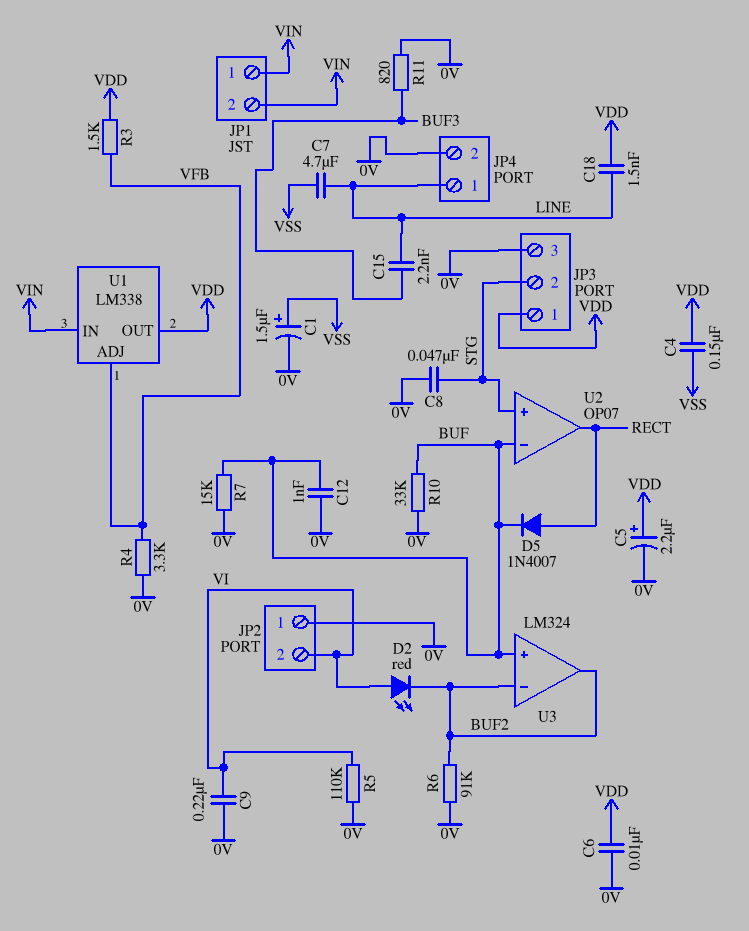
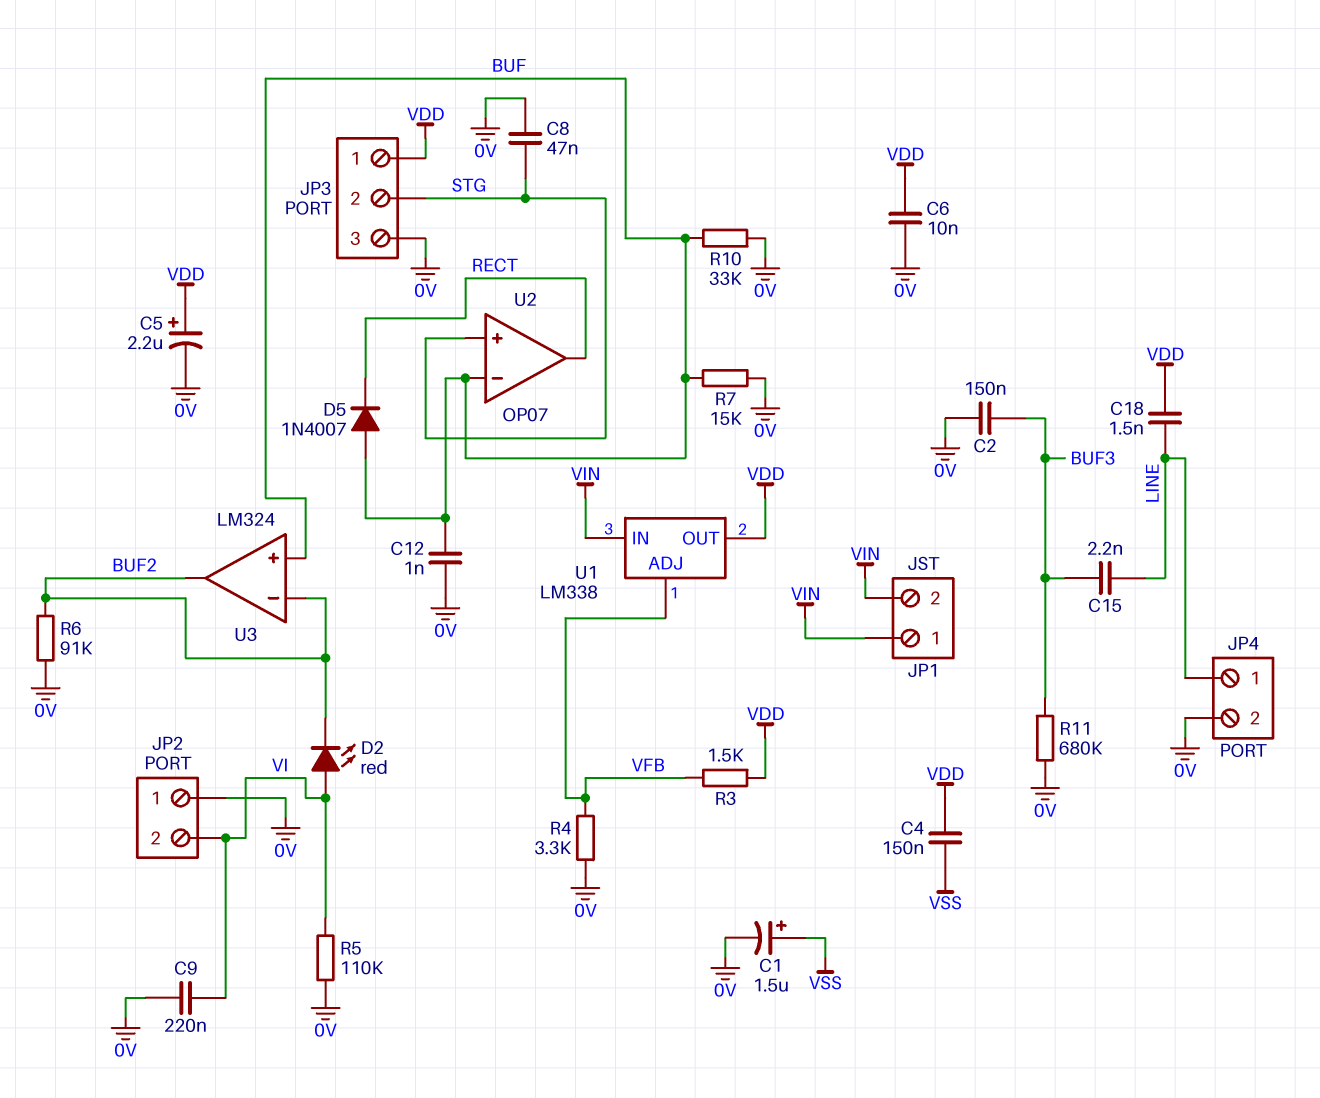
C2: none -> 150nF (0V, BUF3)
C7: 4.7uF (LINE, VSS) -> none
D5: diode 1N4007 (A RECT, K BUF) -> diode 1N4007 (A BUF, K RECT)
R11: 820 (0V, BUF3) -> 680k (0V, BUF3)

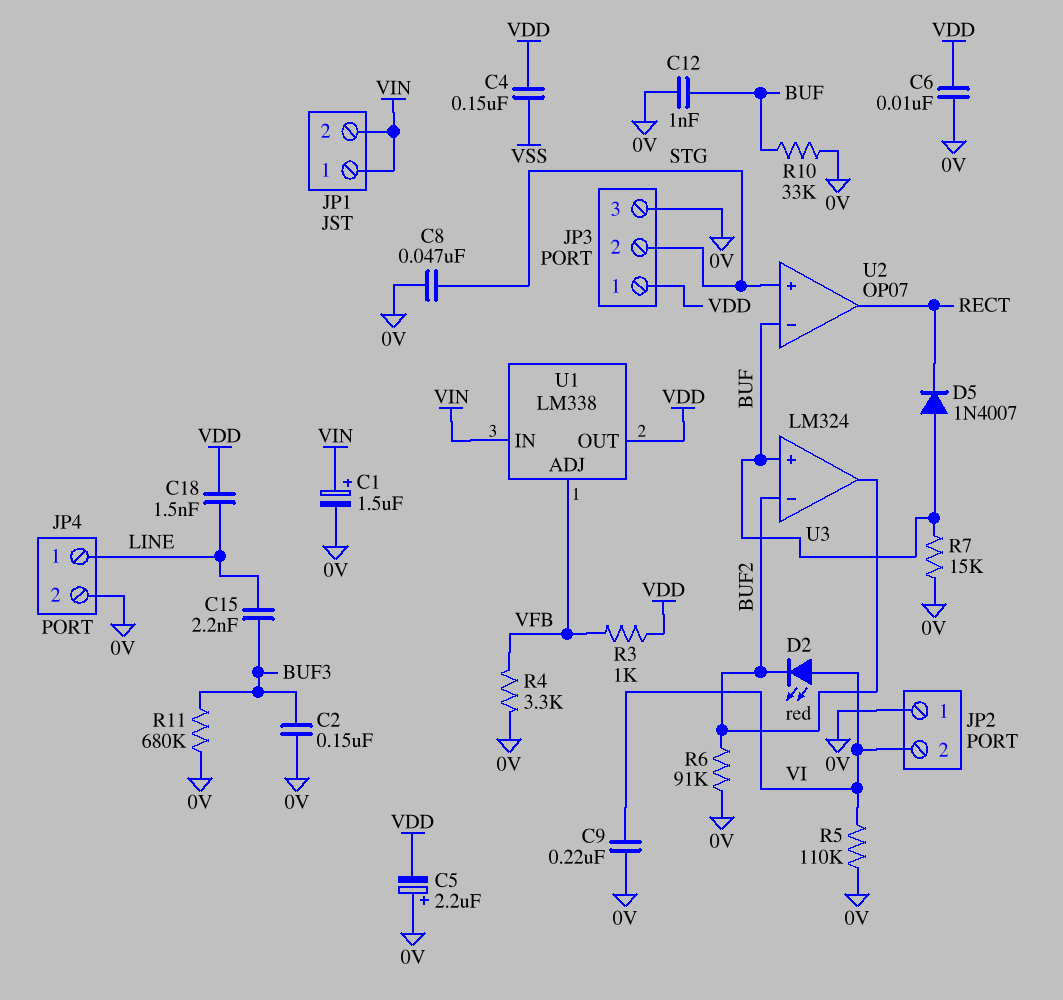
C1: 1.5uF (plus VSS, minus 0V) -> 1.5uF (plus VIN, minus 0V)
C5: 2.2uF (plus VDD, minus 0V) -> 2.2uF (plus 0V, minus VDD)
R3: 1.5k (VDD, VFB) -> 1k (VDD, VFB)

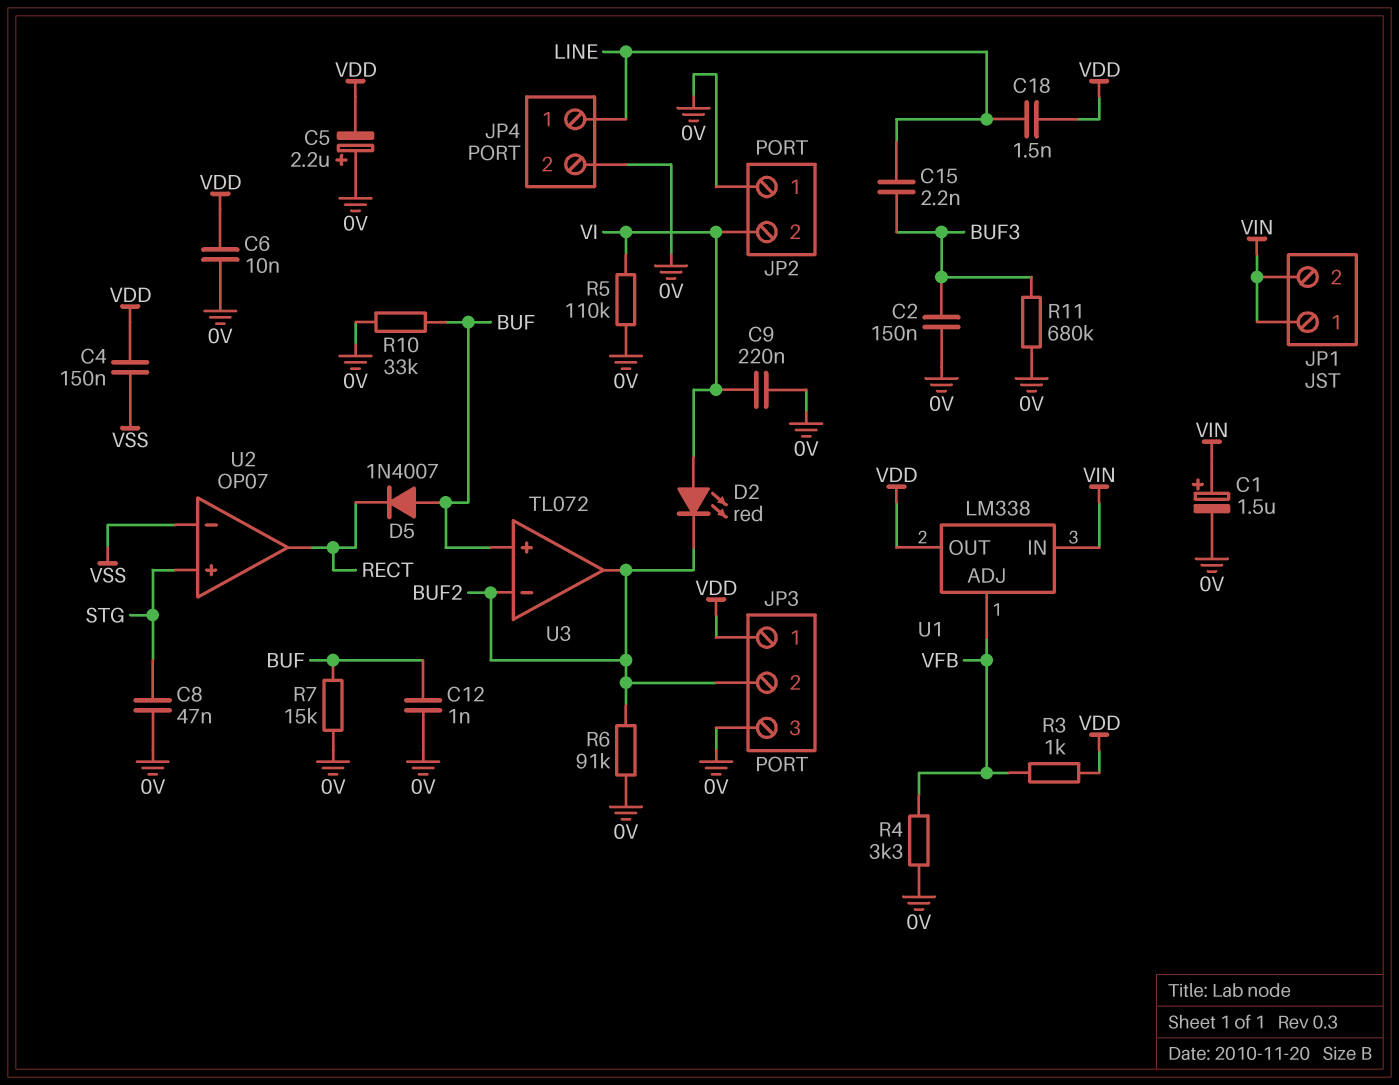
JP3 pin 2: STG -> BUF2
U2 pin in-: BUF -> VSS
U3: LM324 -> TL072

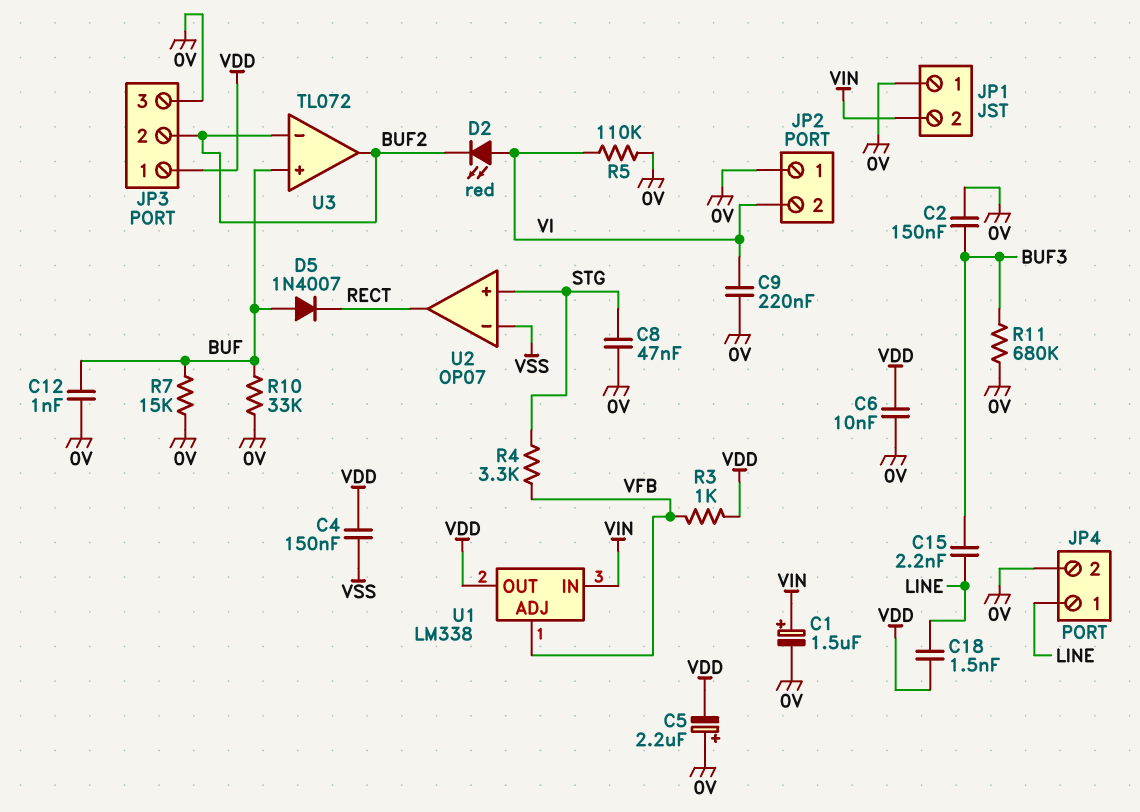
JP1 pin 1: VIN -> 0V
R4: 3.3k (0V, VFB) -> 3.3k (STG, VFB)
R6: 91k (0V, BUF2) -> none

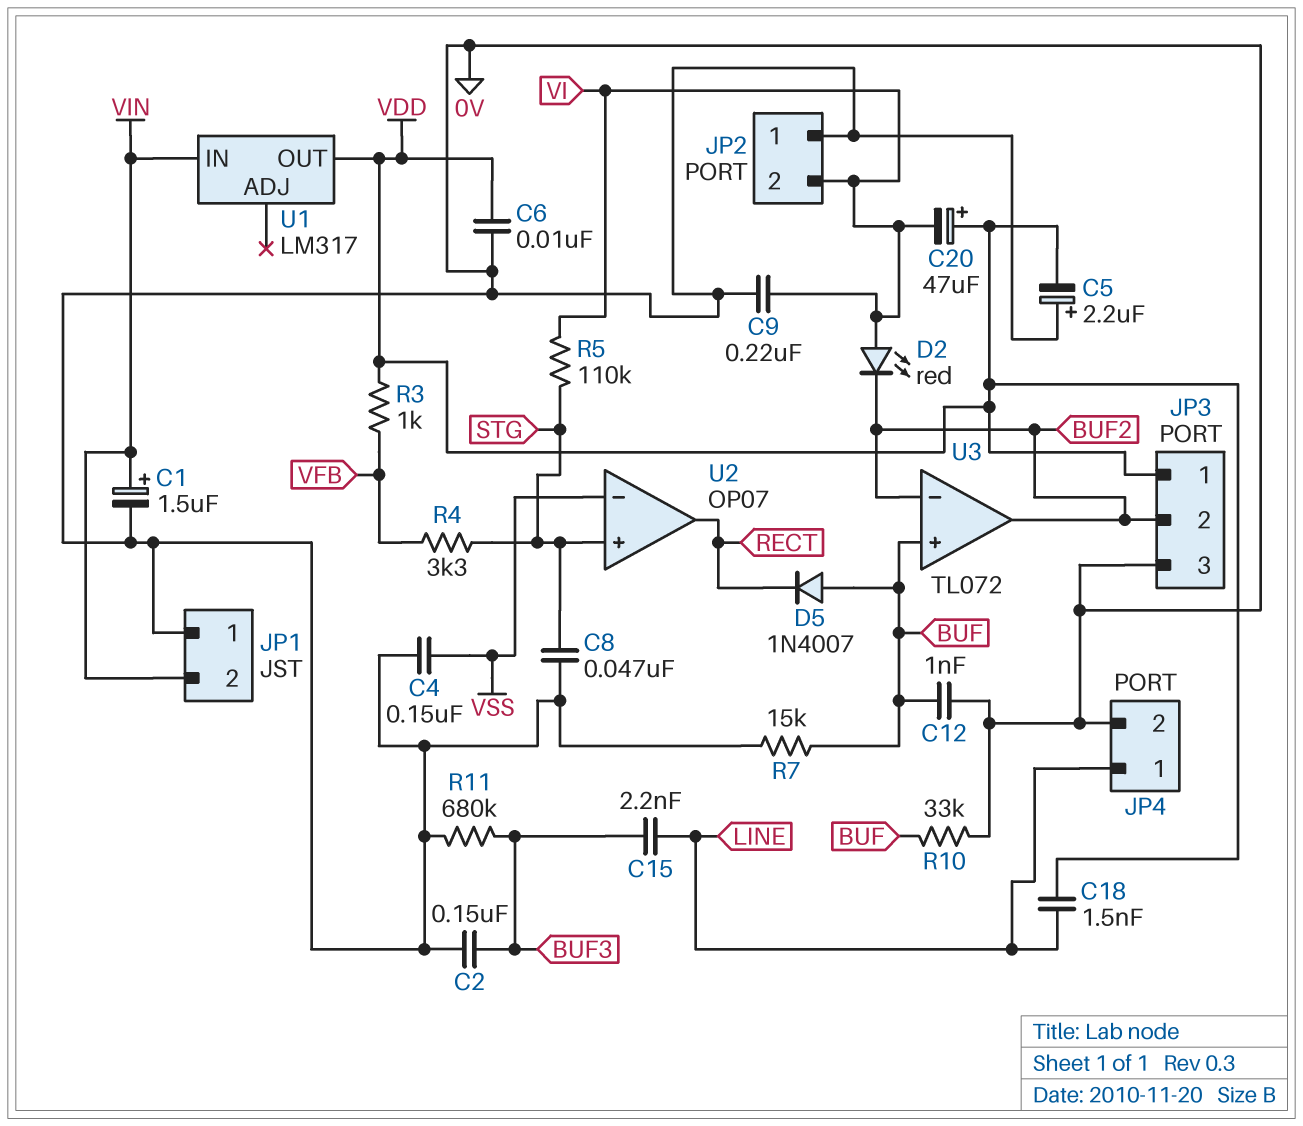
C4: 150nF (VDD, VSS) -> 150nF (0V, VSS)
C20: none -> 47uF (plus VDD, minus VI)
R5: 110k (0V, VI) -> 110k (STG, VI)
U1: LM338 -> LM317
U1 pin ADJ: VFB -> none

